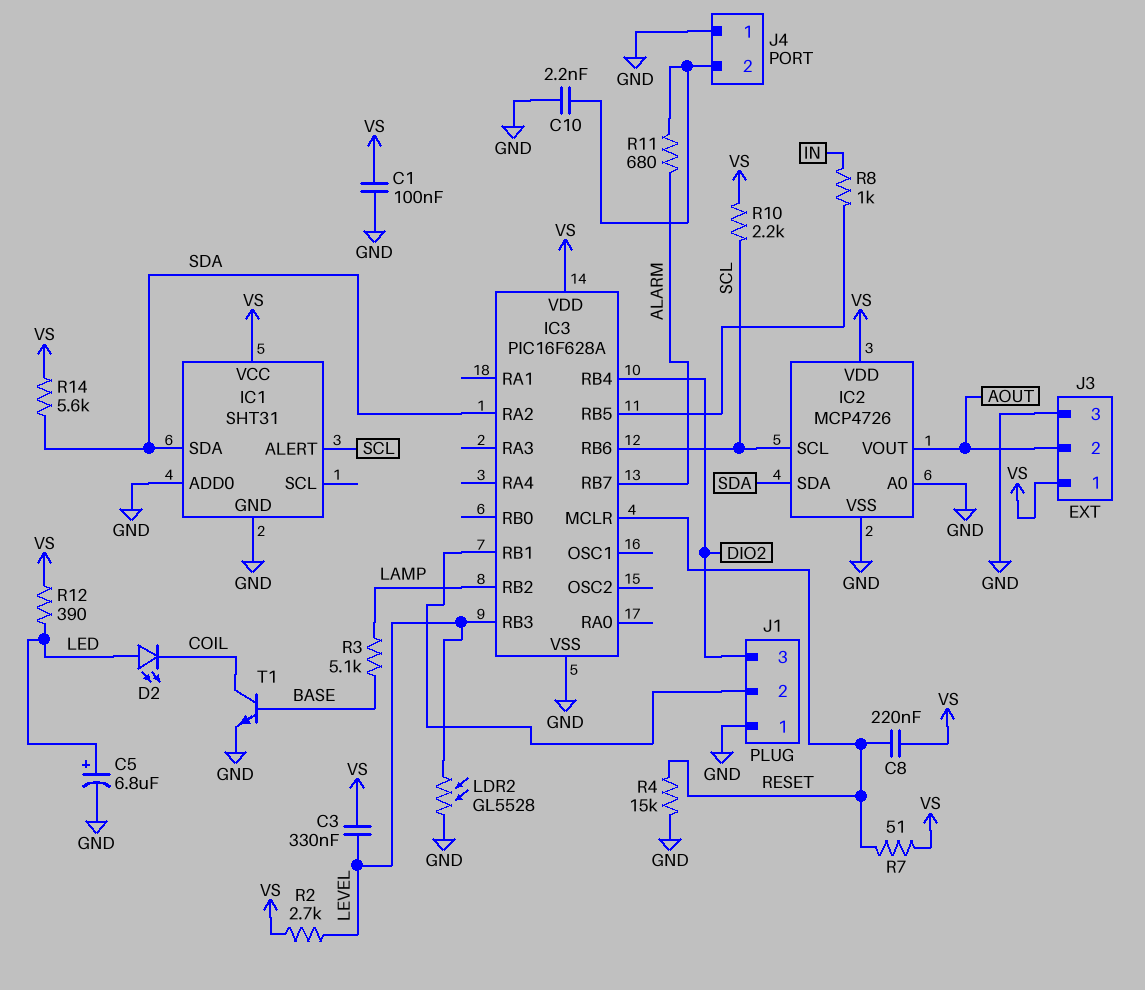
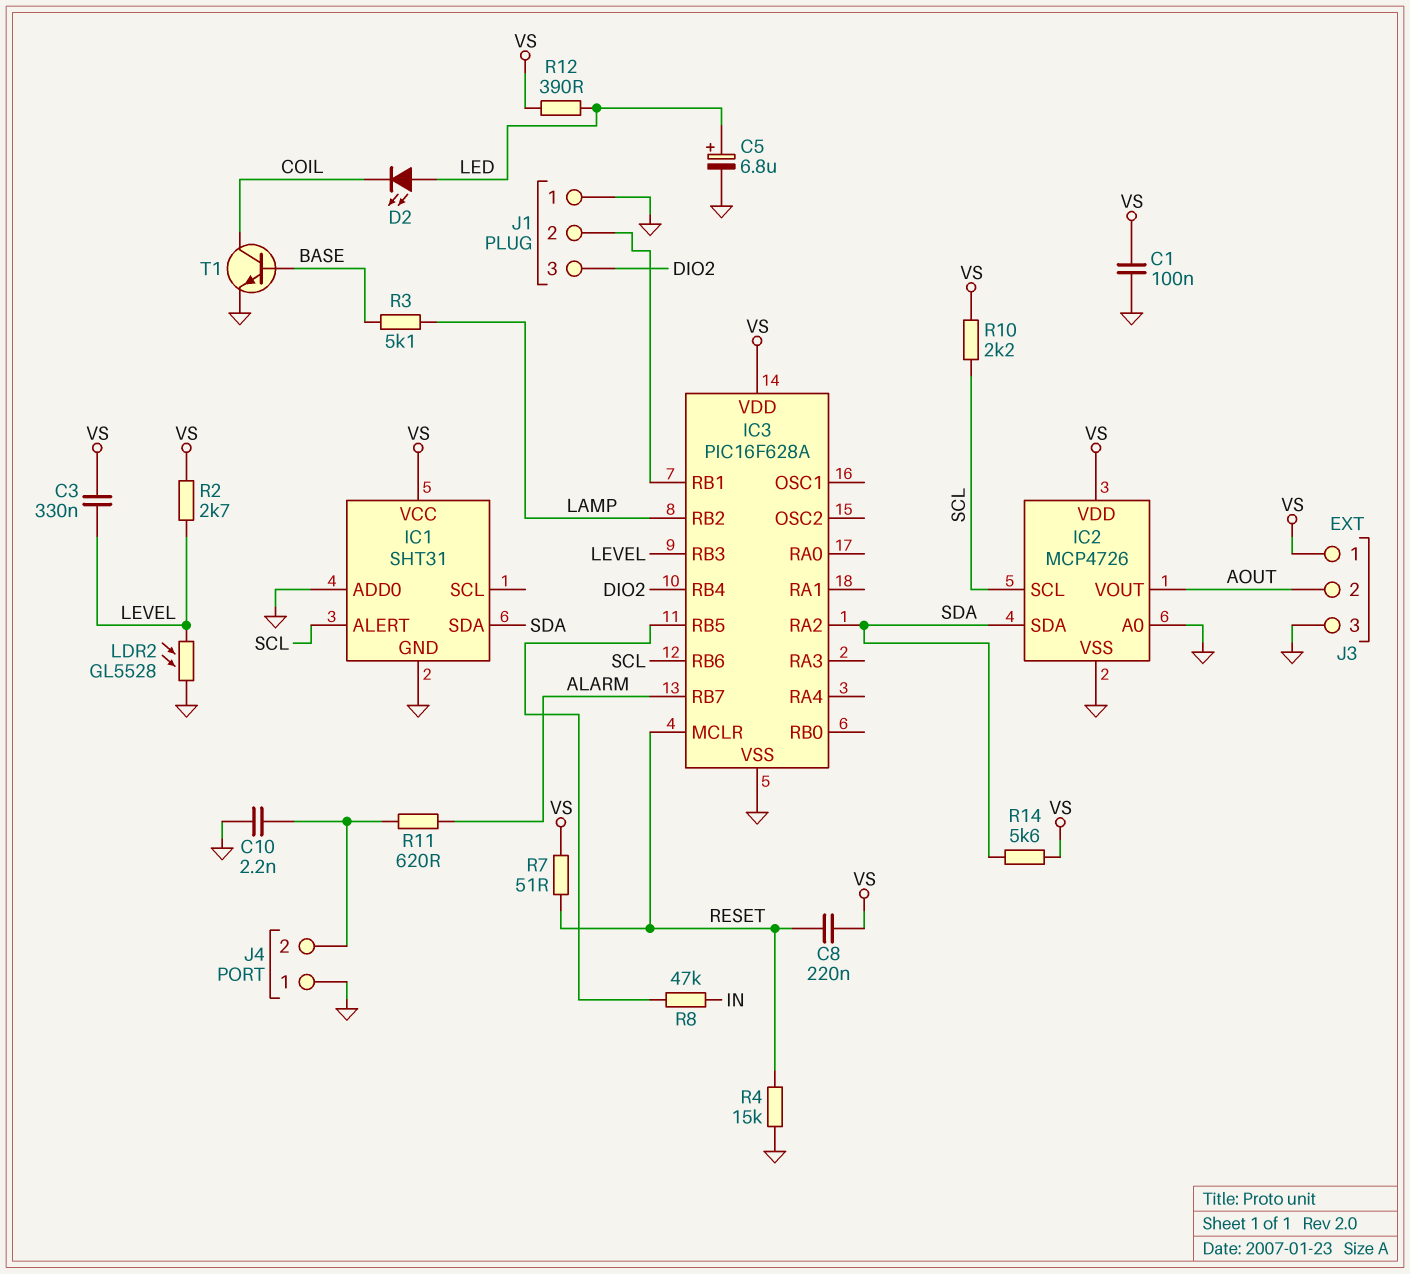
R8: 1k (IC3/RB5, IN) -> 47k (IC3/RB5, IN)
R11: 680 (ALARM, J4/2) -> 620 (ALARM, J4/2)

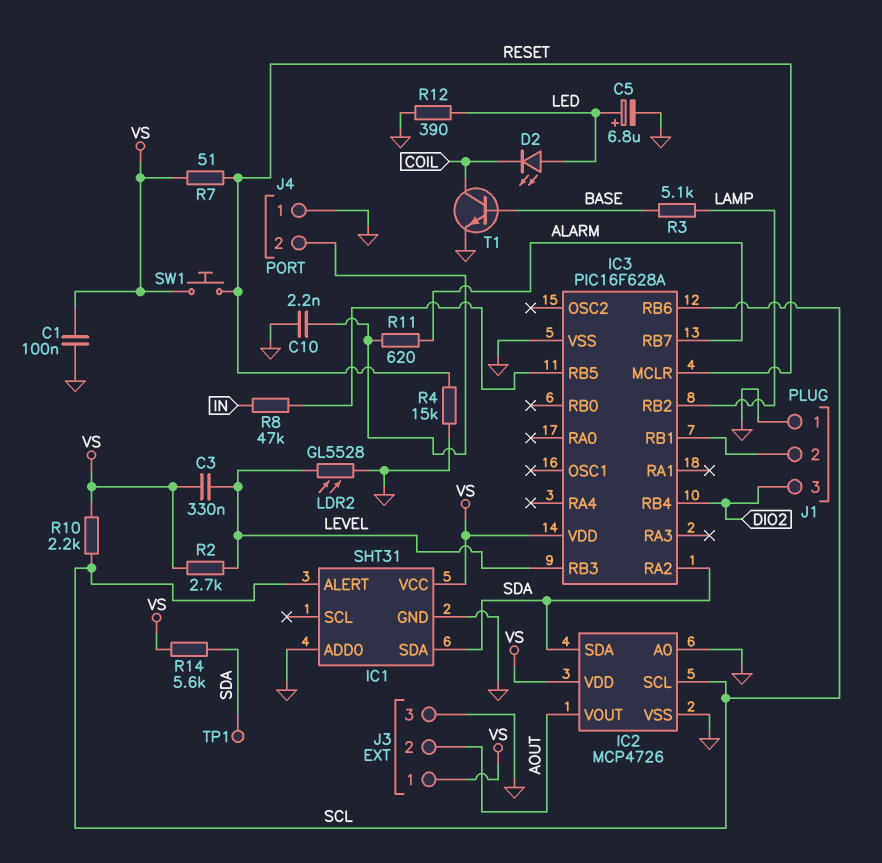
C8: 220nF (RESET, VS) -> none
R12: 390 (LED, VS) -> 390 (GND, LED)
SW1: none -> button (RESET, VS)
TP1: none -> test point (SDA)

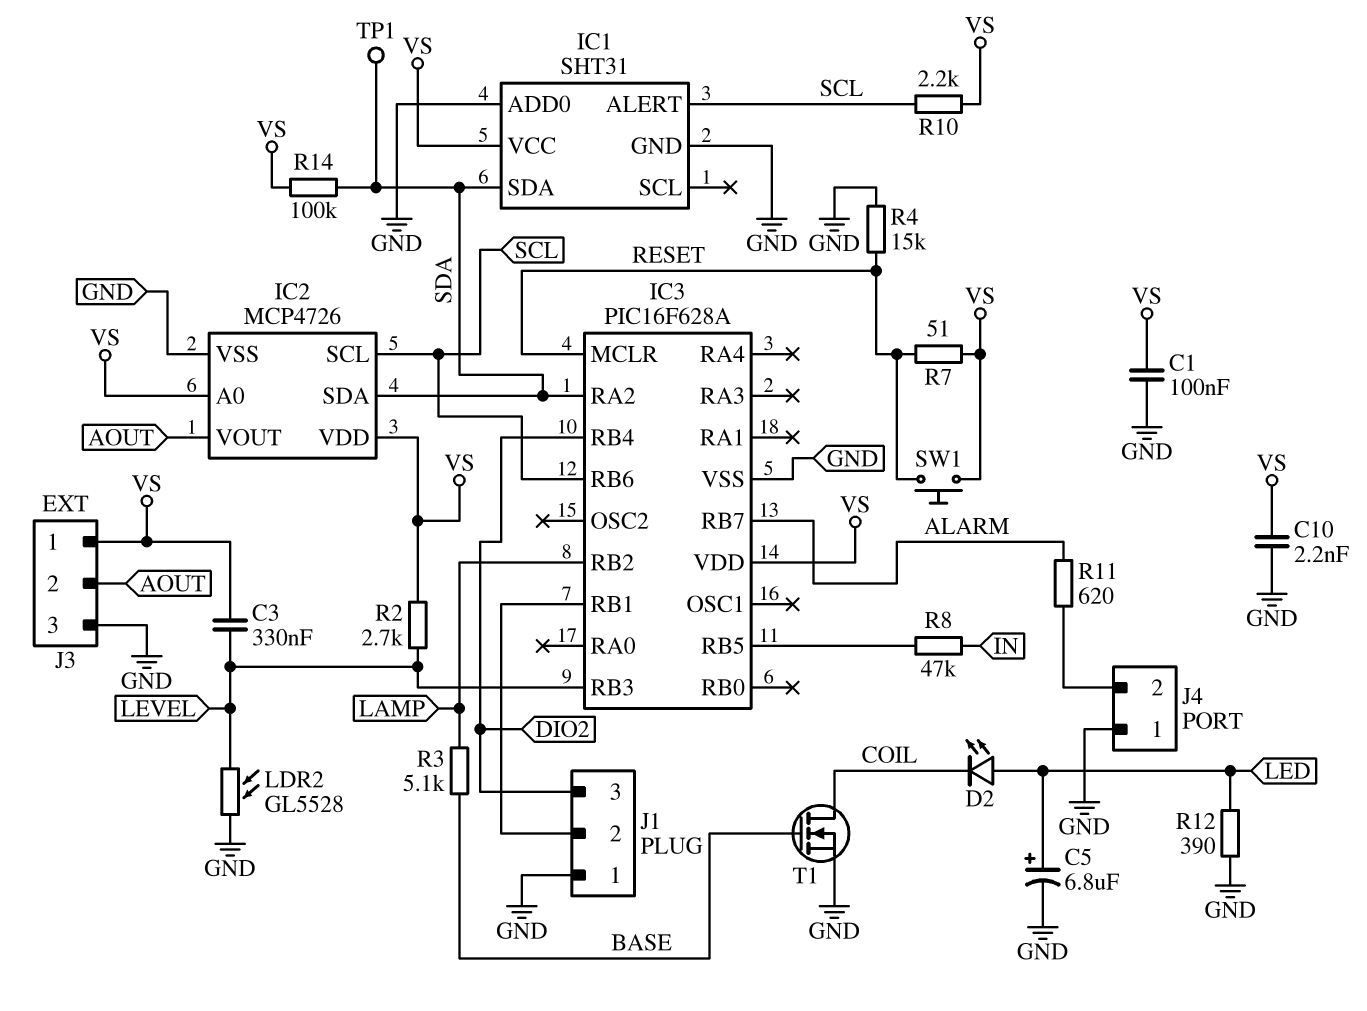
C10: 2.2nF (GND, J4/2) -> 2.2nF (GND, VS)
IC2 pin A0: GND -> VS
R14: 5.6k (SDA, VS) -> 100k (SDA, VS)
T1: NPN (B BASE, C COIL, E GND) -> NMOS (G BASE, D COIL, S GND)

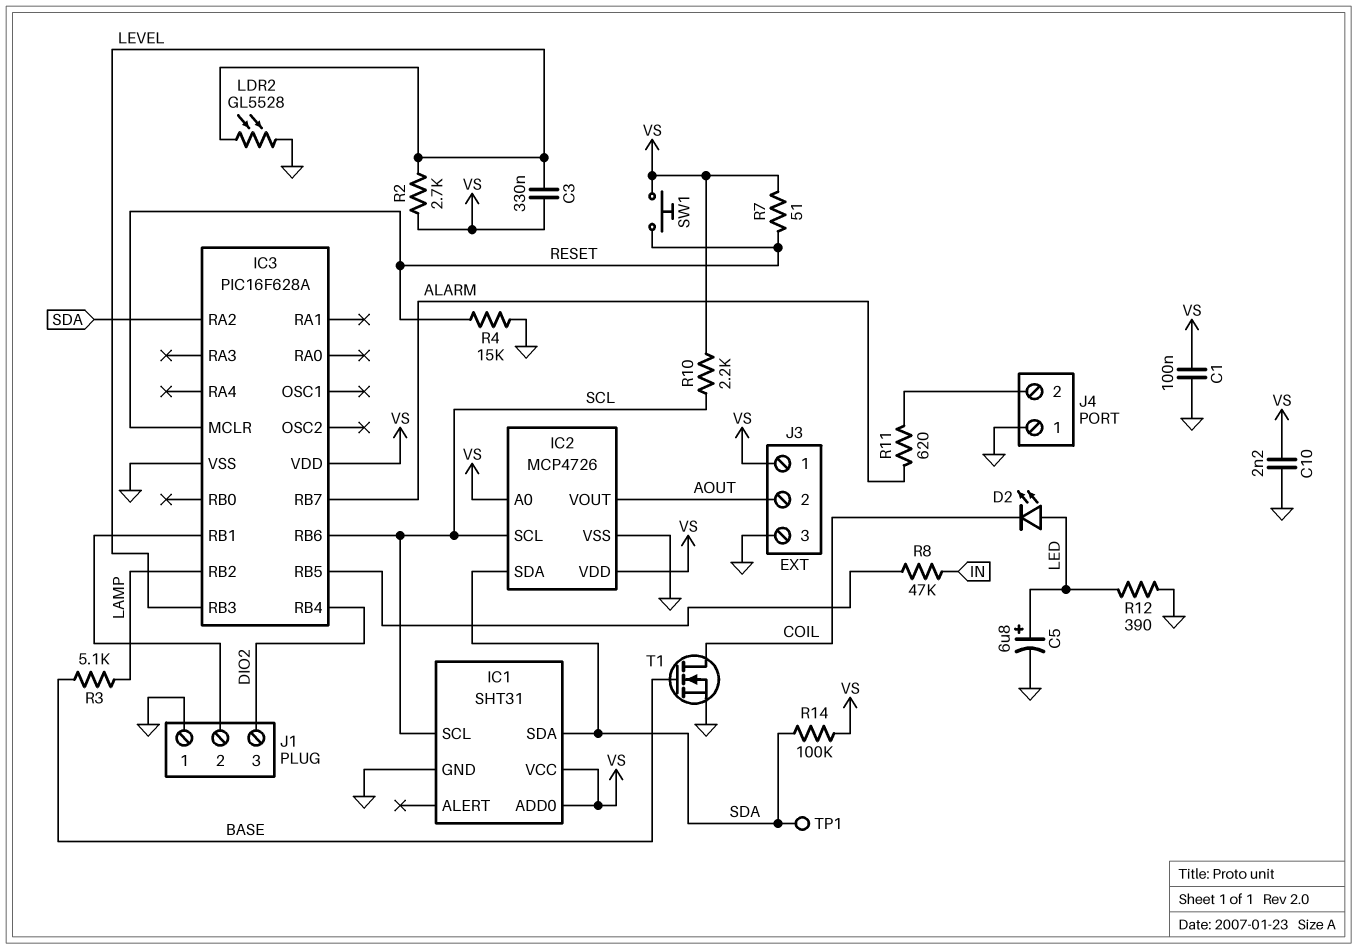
IC1 pin ADD0: GND -> VS
IC1 pin ALERT: SCL -> none
IC1 pin SCL: none -> SCL

